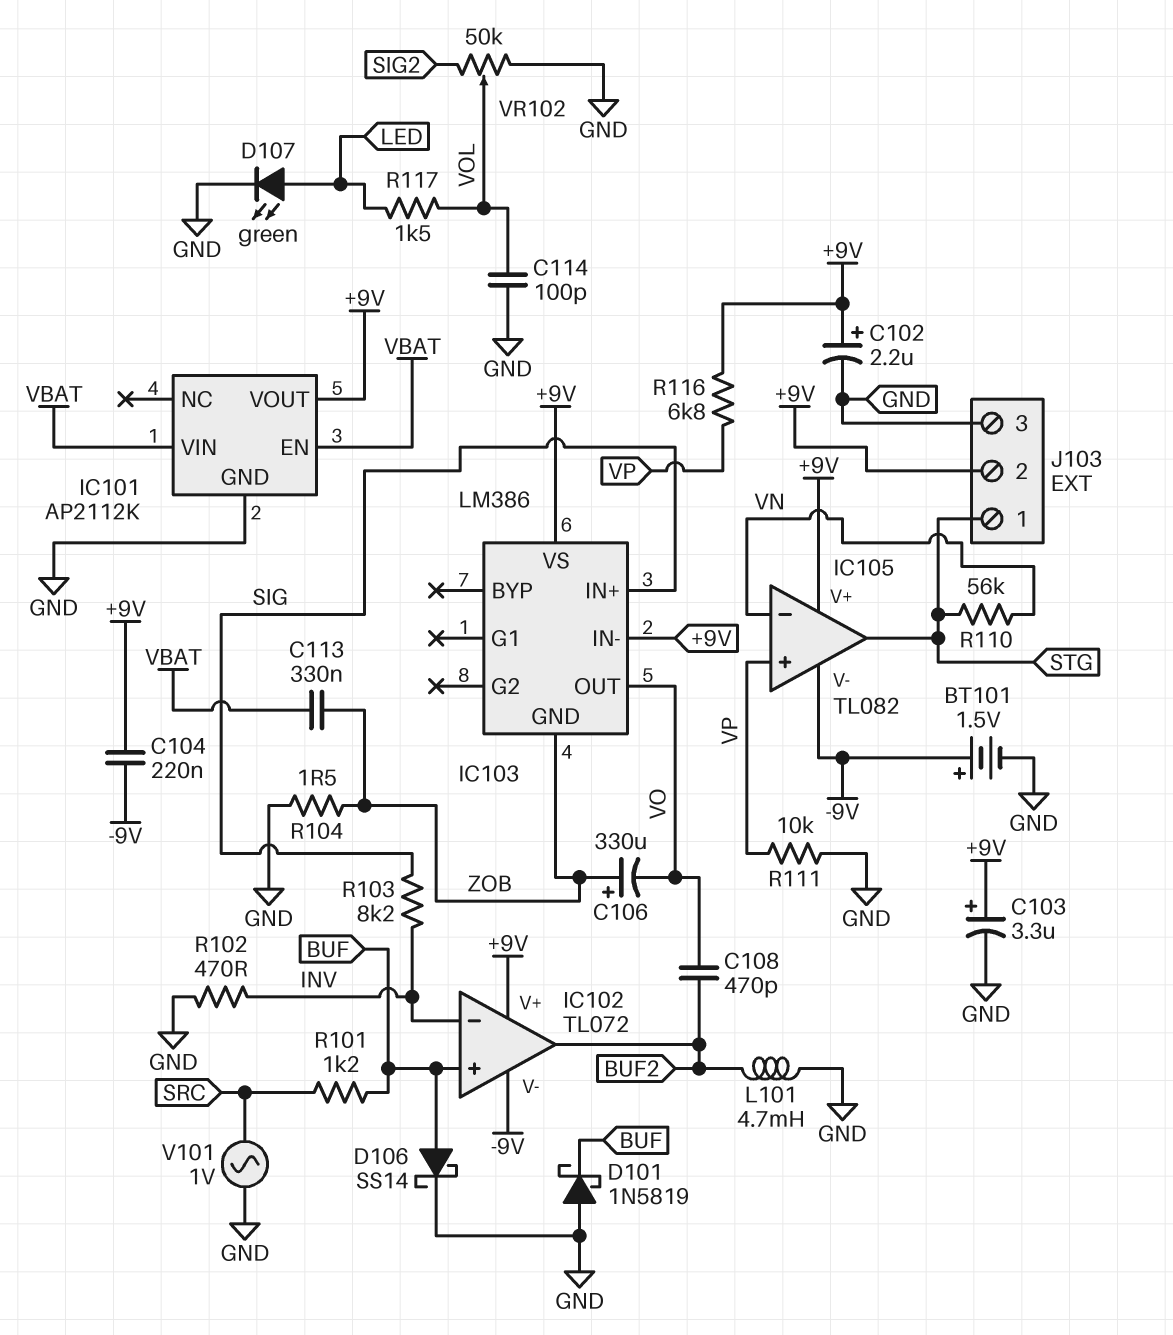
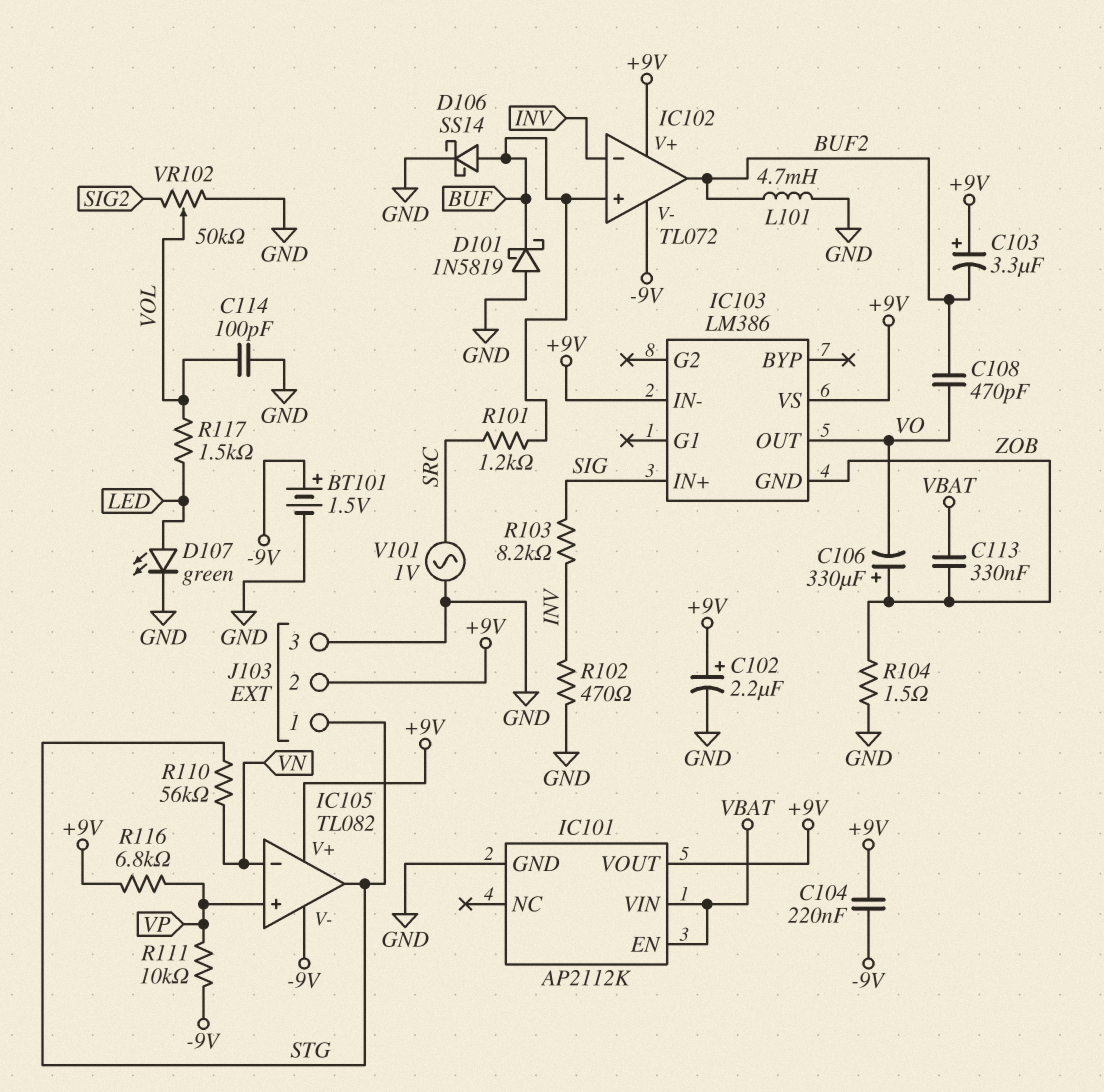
C103: 3.3uF (plus +9V, minus GND) -> 3.3uF (plus +9V, minus BUF2)
R111: 10k (GND, VP) -> 10k (-9V, VP)

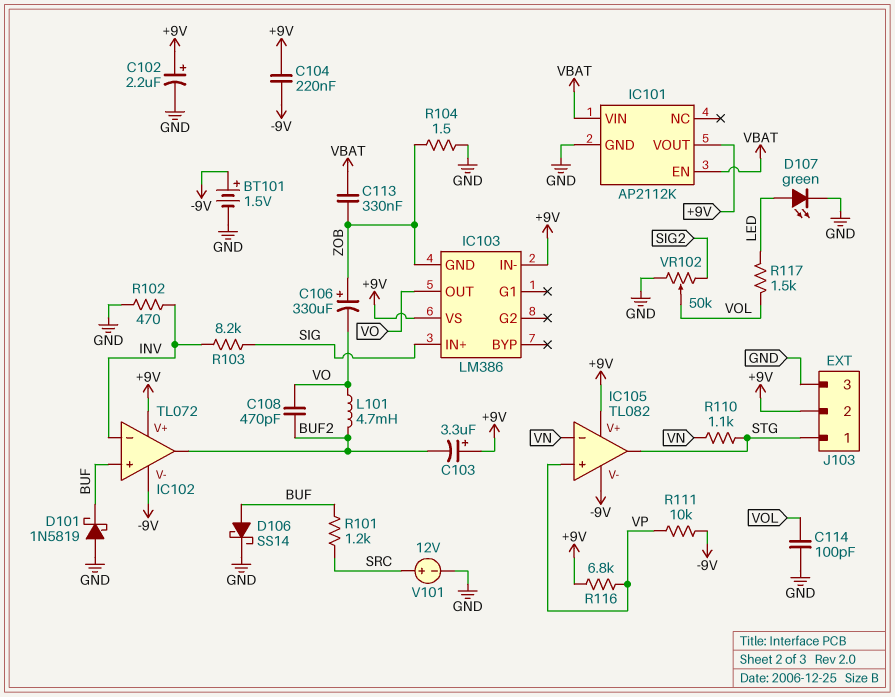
L101: 4.7mH (BUF2, GND) -> 4.7mH (BUF2, VO)
R110: 56k (STG, VN) -> 1.1k (STG, VN)
V101: AC 1V (GND, SRC) -> 12V (plus SRC, minus GND)

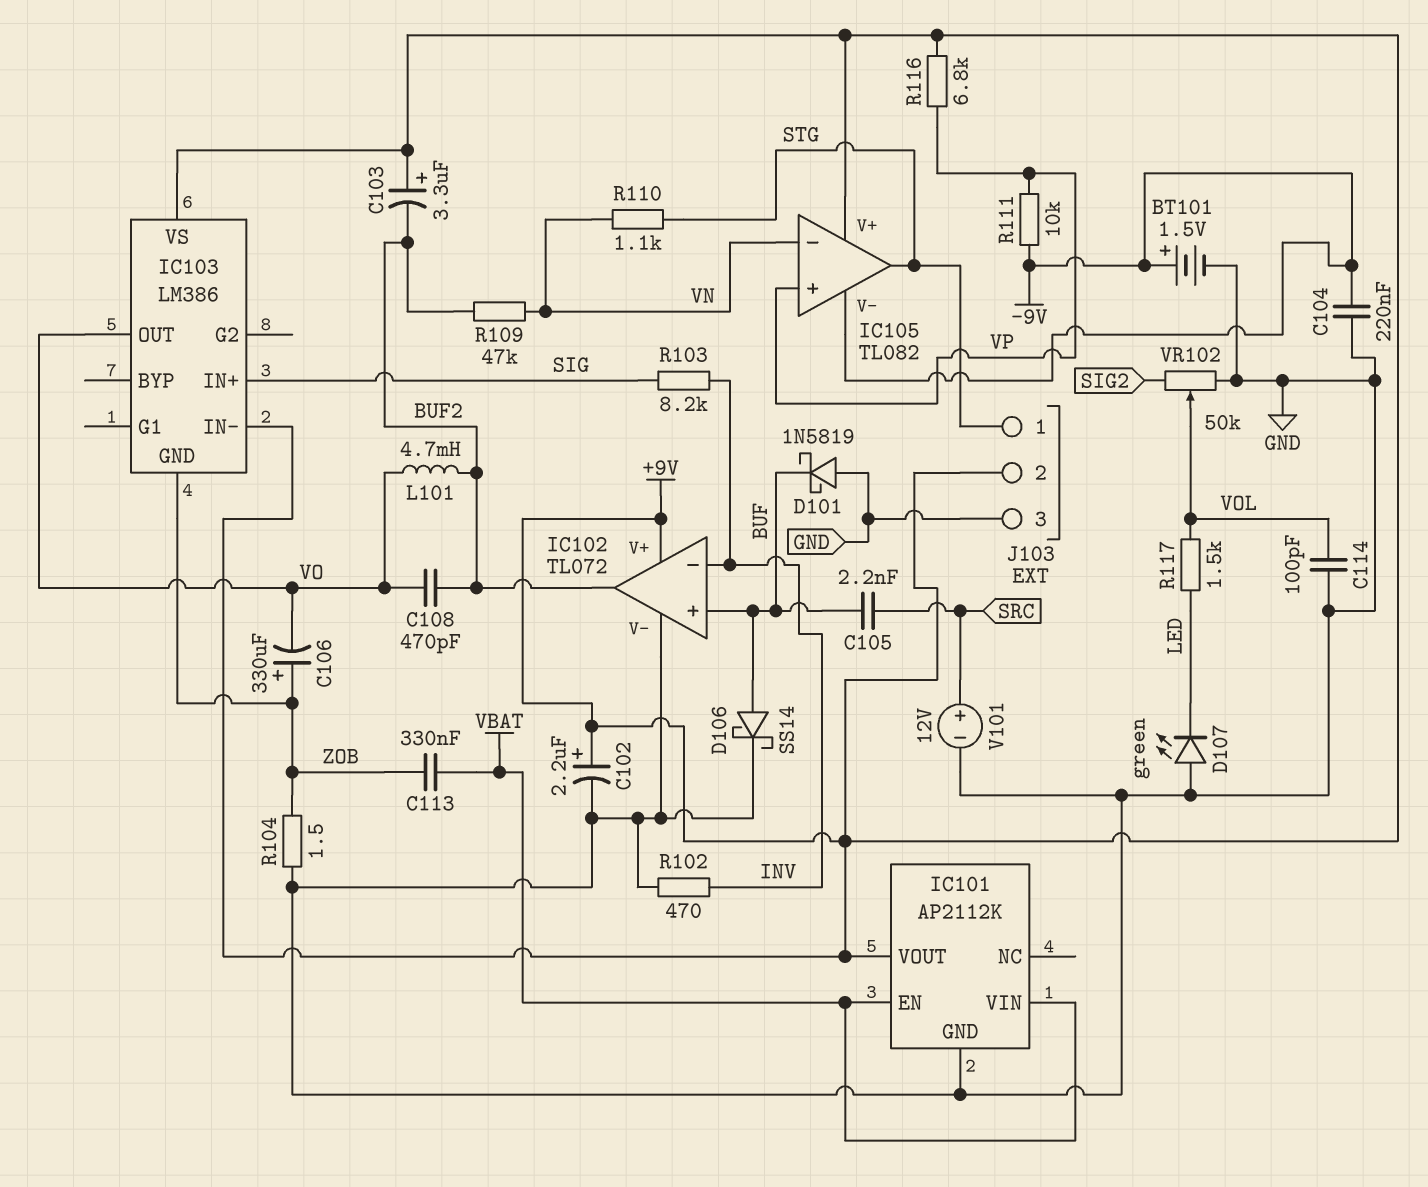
C104: 220nF (+9V, -9V) -> 220nF (-9V, GND)
C105: none -> 2.2nF (BUF, SRC)
D107: LED green (A LED, K GND) -> LED green (A GND, K LED)
IC102 pin V-: -9V -> GND
R101: 1.2k (BUF, SRC) -> none
R109: none -> 47k (BUF2, VN)

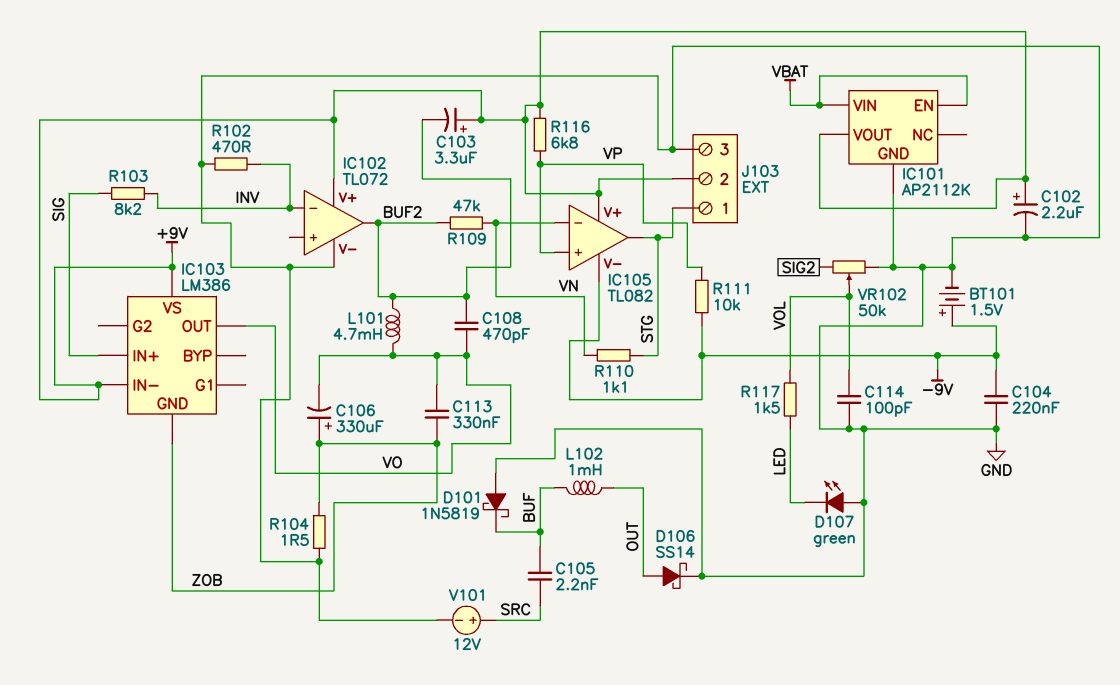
C113: 330nF (VBAT, ZOB) -> 330nF (VO, ZOB)
D106: schottky SS14 (A BUF, K GND) -> schottky SS14 (A OUT, K GND)
IC102 pin in+: BUF -> none
L102: none -> 1mH (BUF, OUT)

